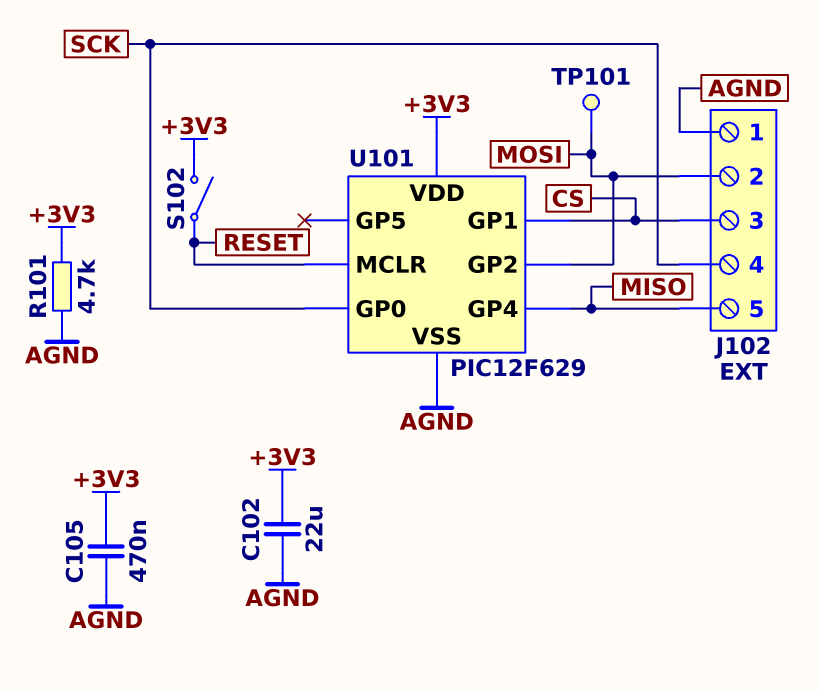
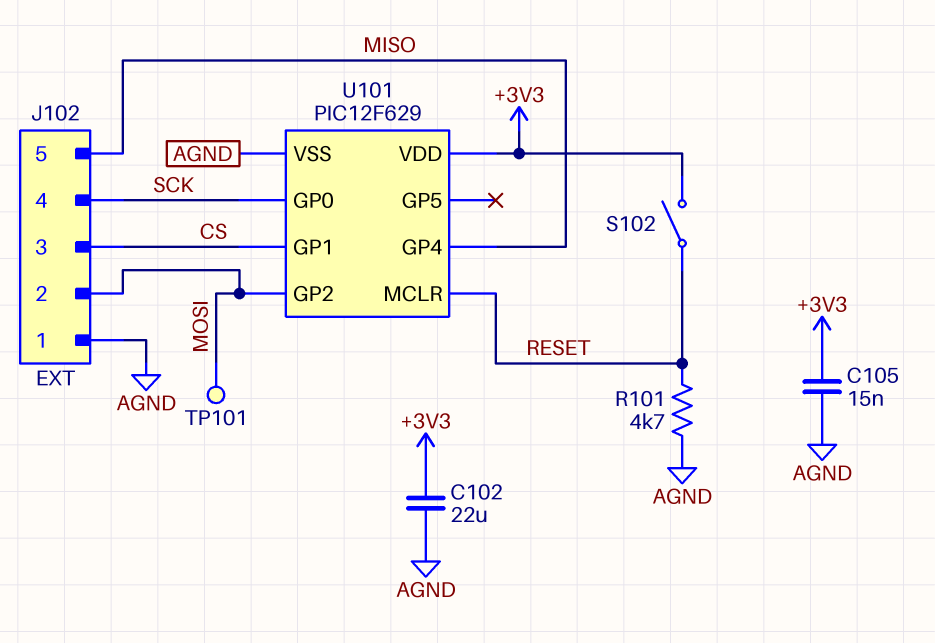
C105: 470nF (+3V3, AGND) -> 15nF (+3V3, AGND)
R101: 4.7k (+3V3, AGND) -> 4.7k (AGND, RESET)

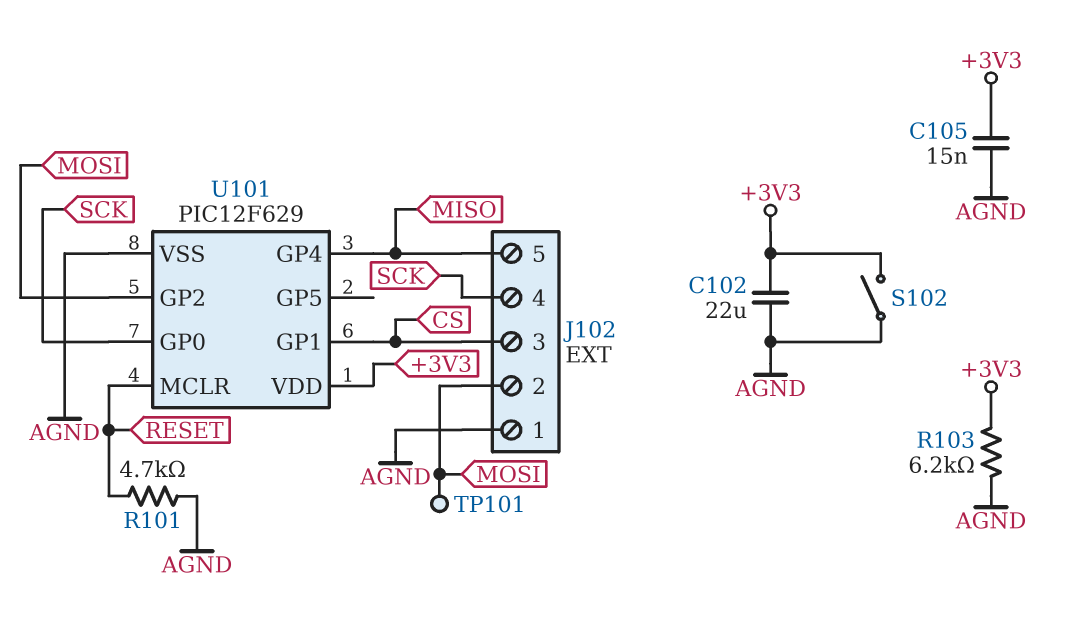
R103: none -> 6.2k (+3V3, AGND)
S102: switch (+3V3, RESET) -> switch (+3V3, AGND)

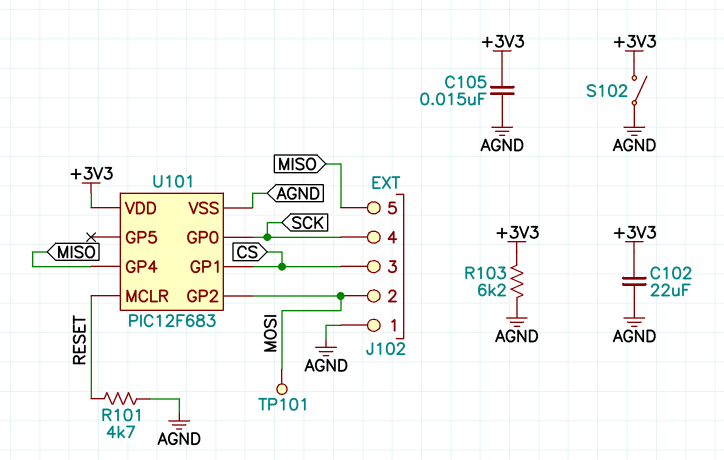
U101: PIC12F629 -> PIC12F683

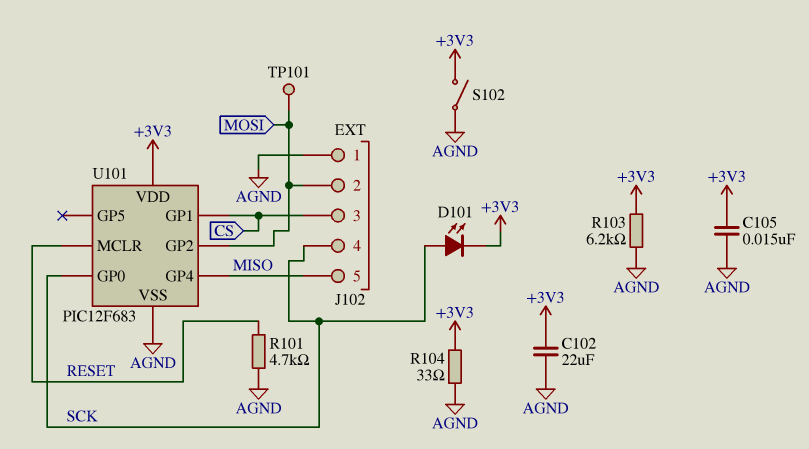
D101: none -> LED (A SCK, K +3V3)
R104: none -> 33 (+3V3, AGND)

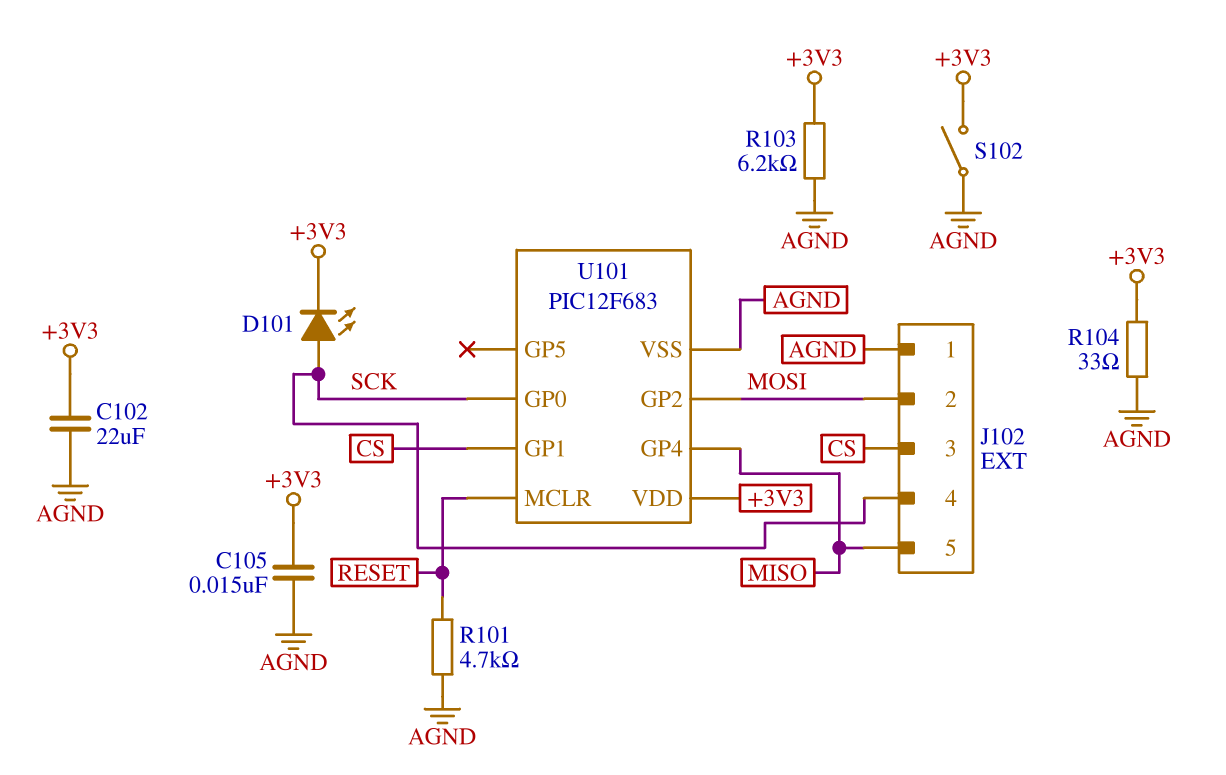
TP101: test point (MOSI) -> none

